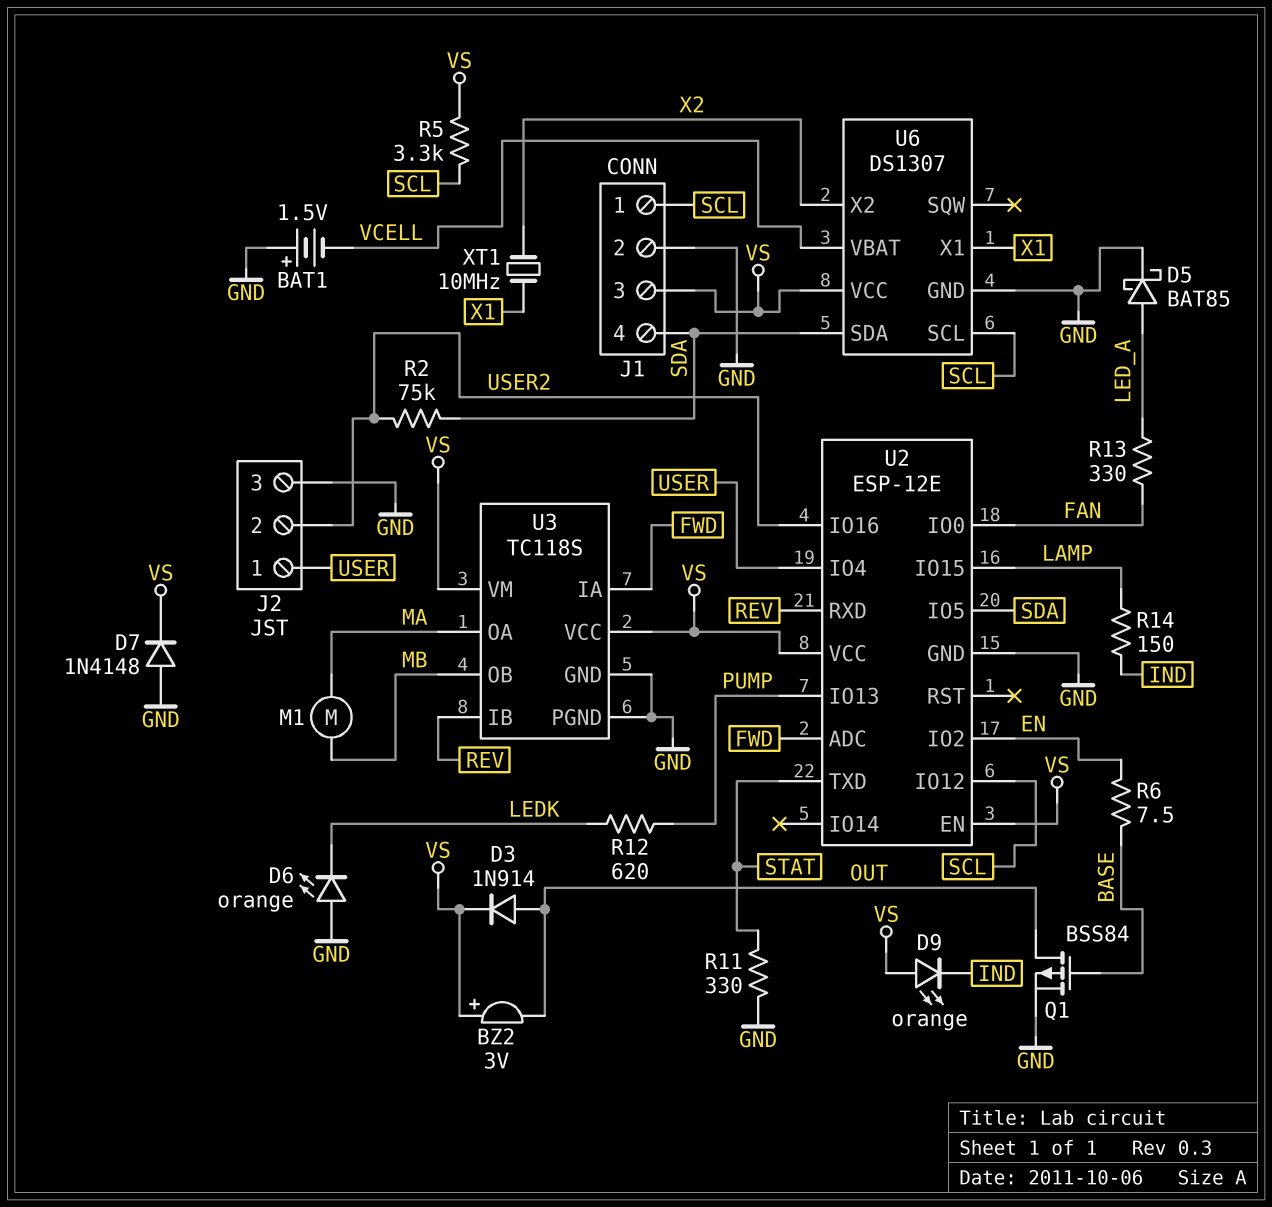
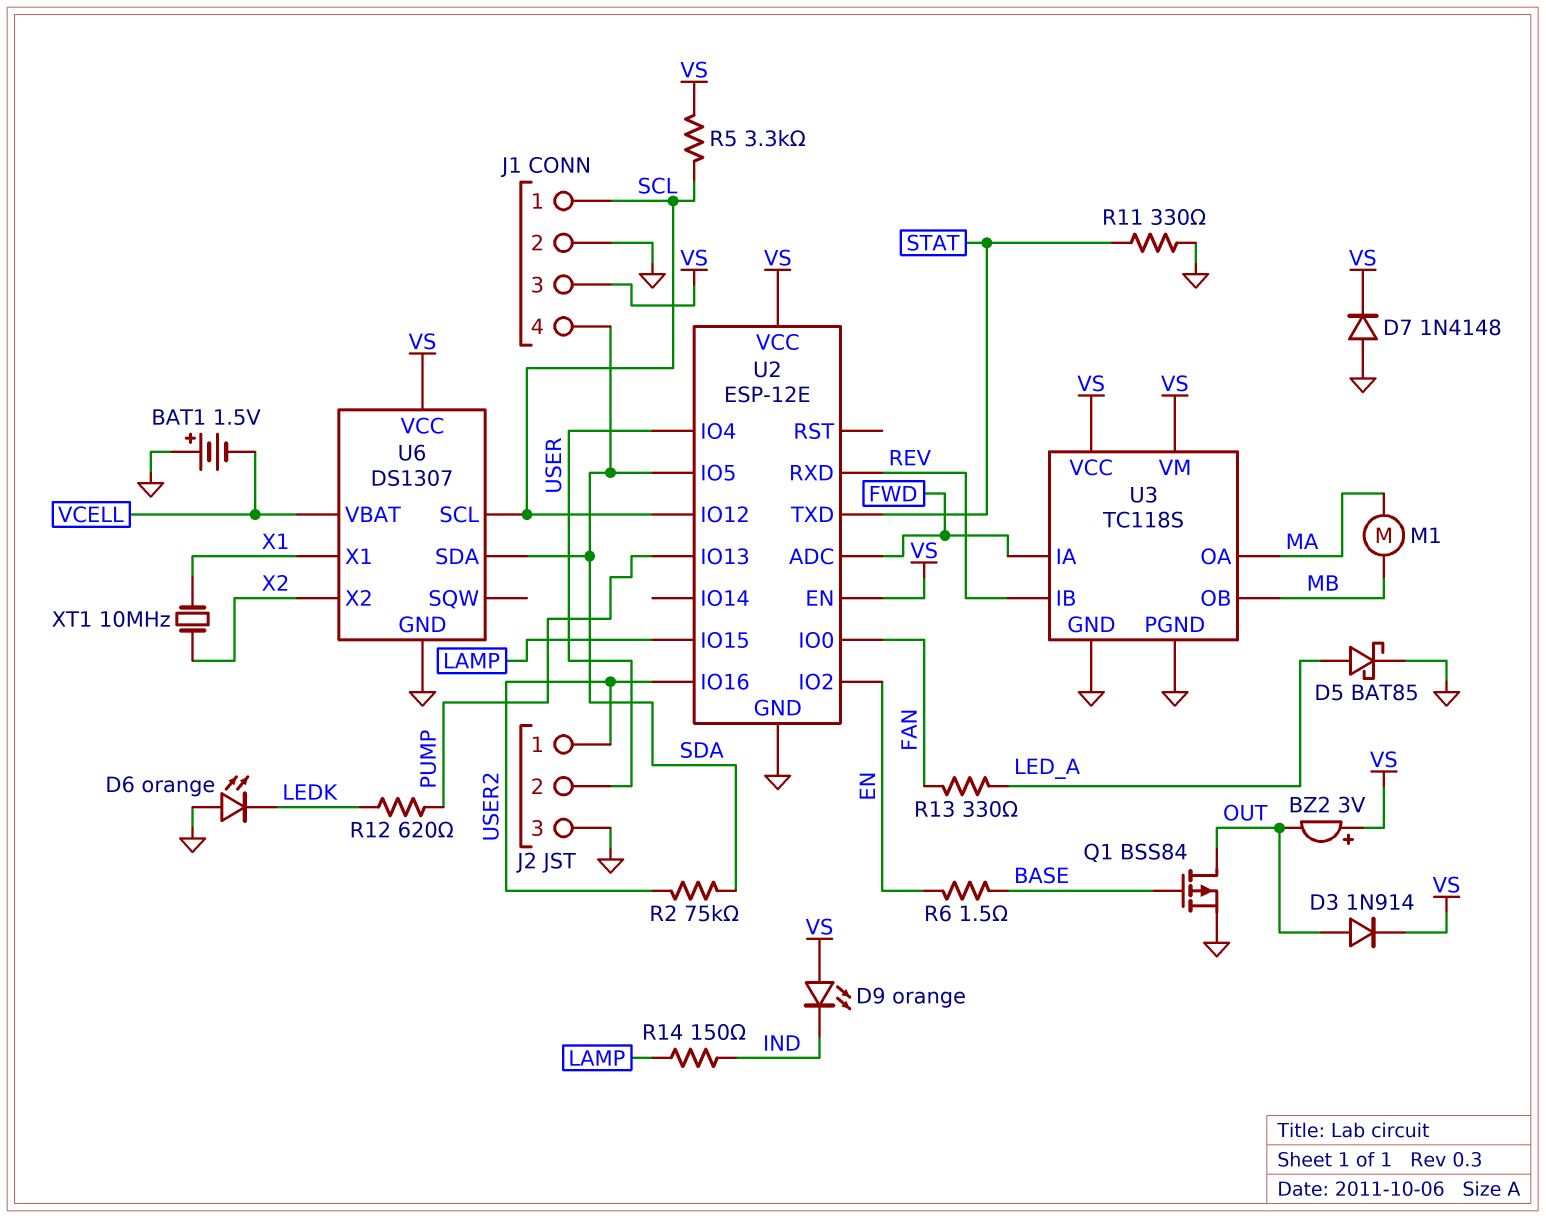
J2 pin 1: USER -> USER2
J2 pin 2: USER2 -> USER
R6: 7.5 (BASE, EN) -> 1.5 (BASE, EN)

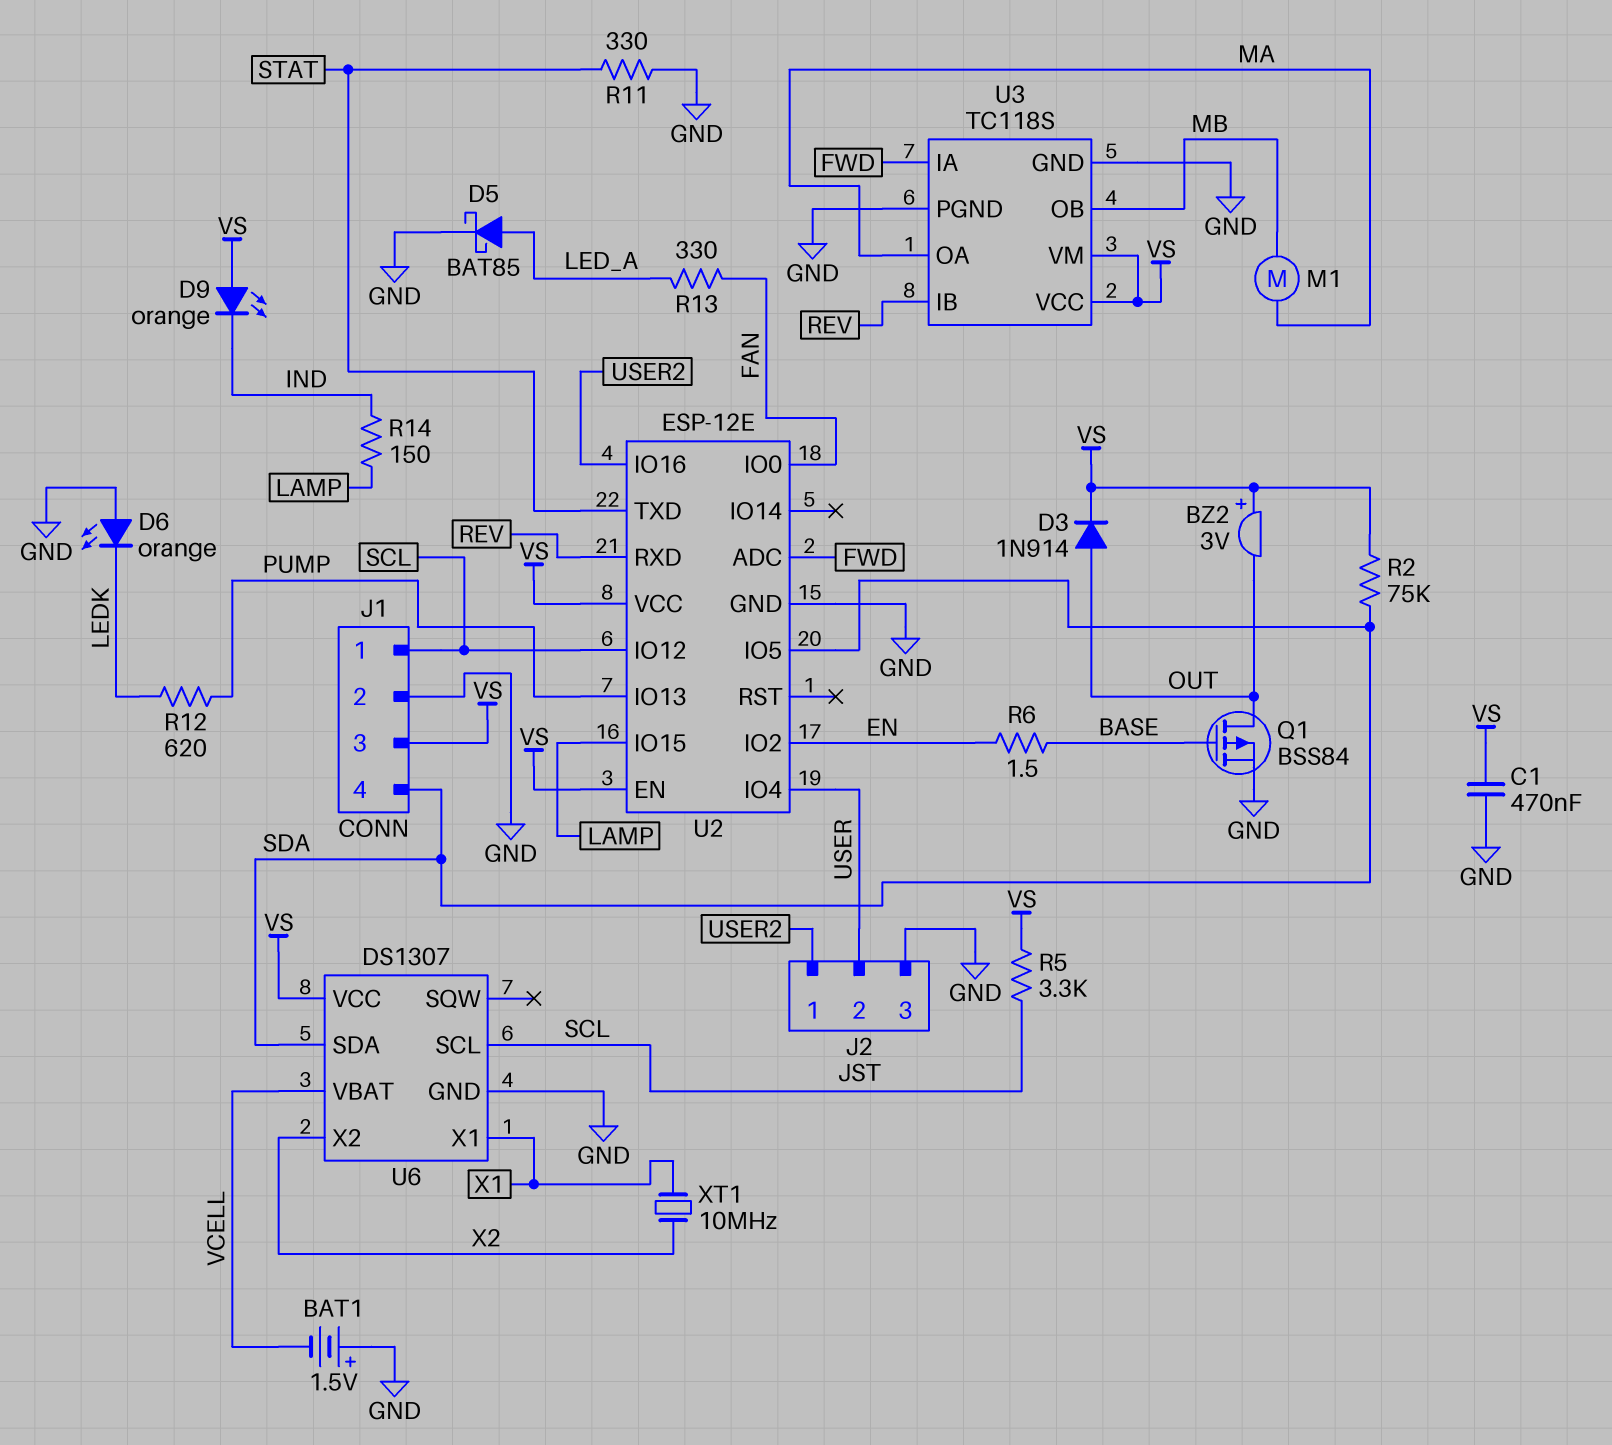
C1: none -> 470nF (GND, VS)
D7: diode 1N4148 (A GND, K VS) -> none
R2: 75k (SDA, USER2) -> 75k (SDA, VS)

